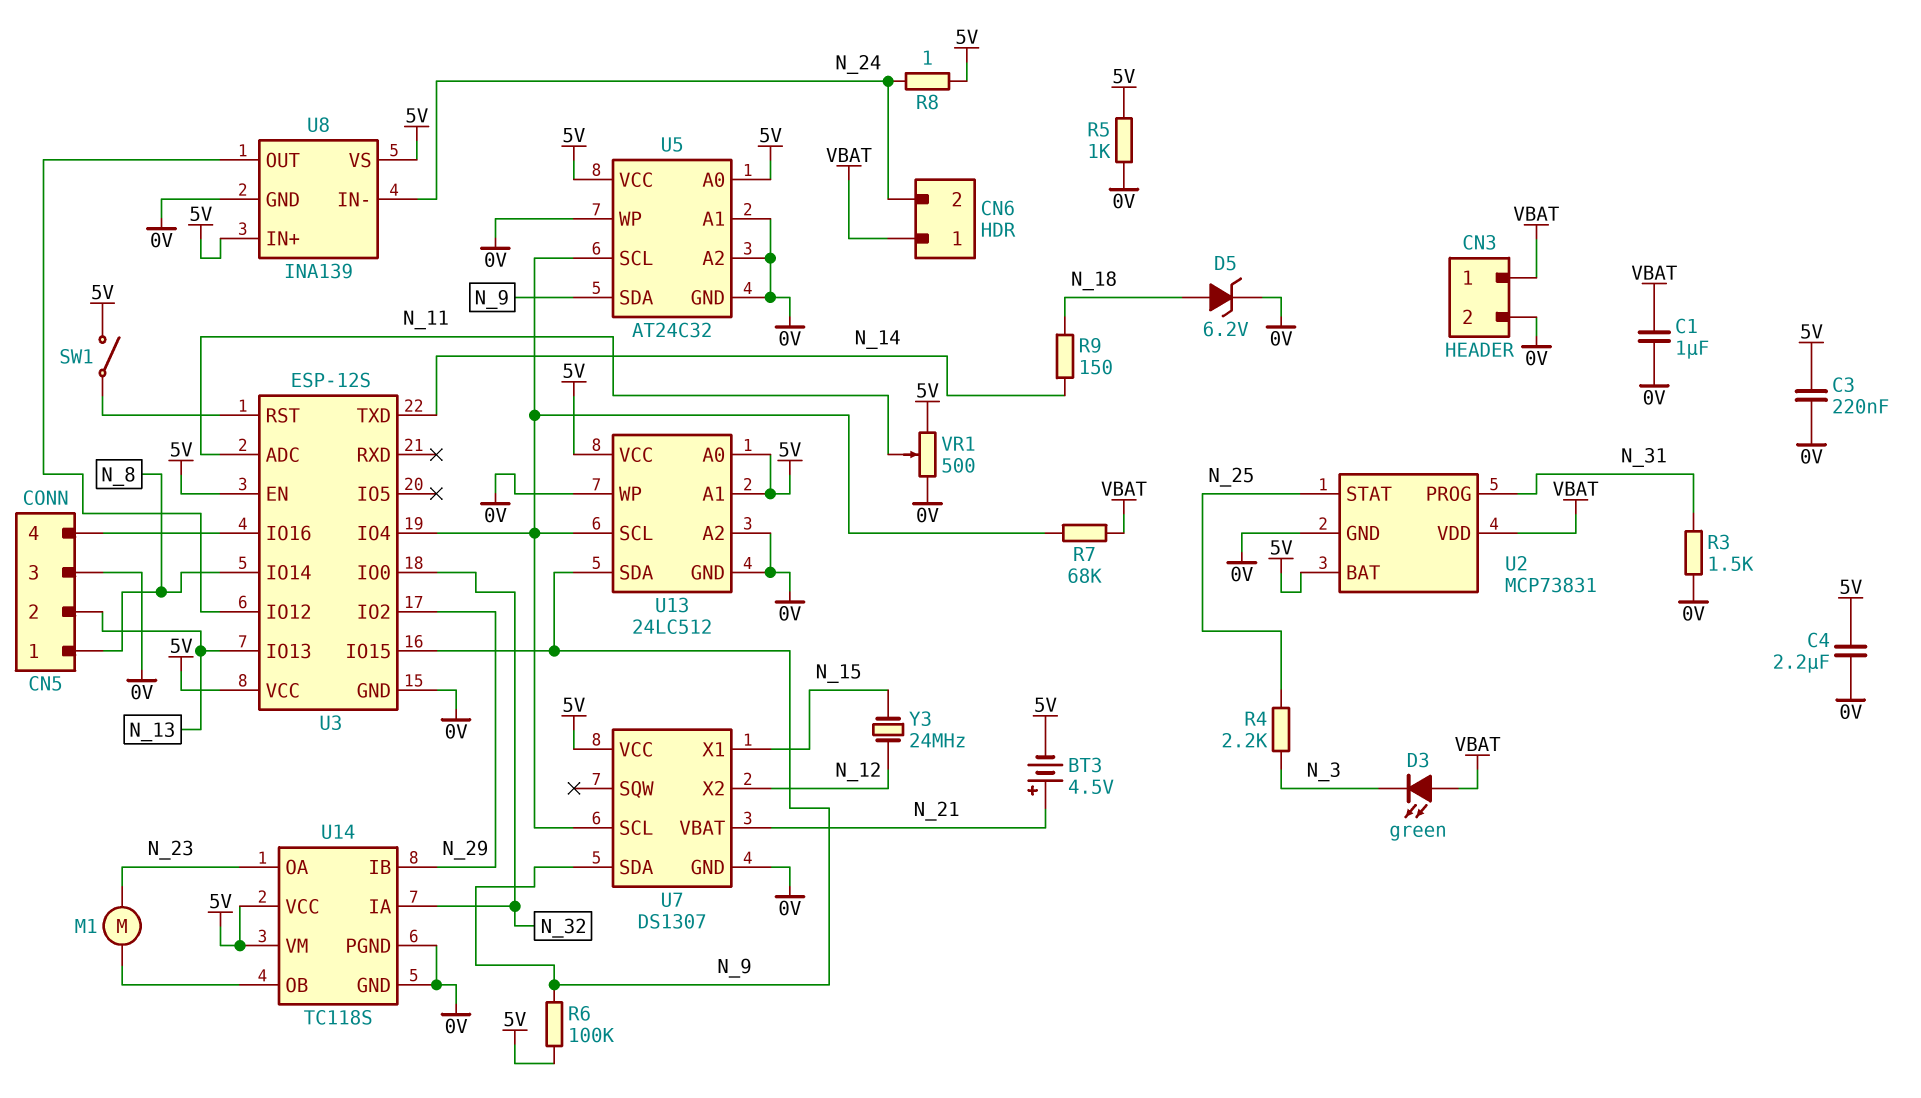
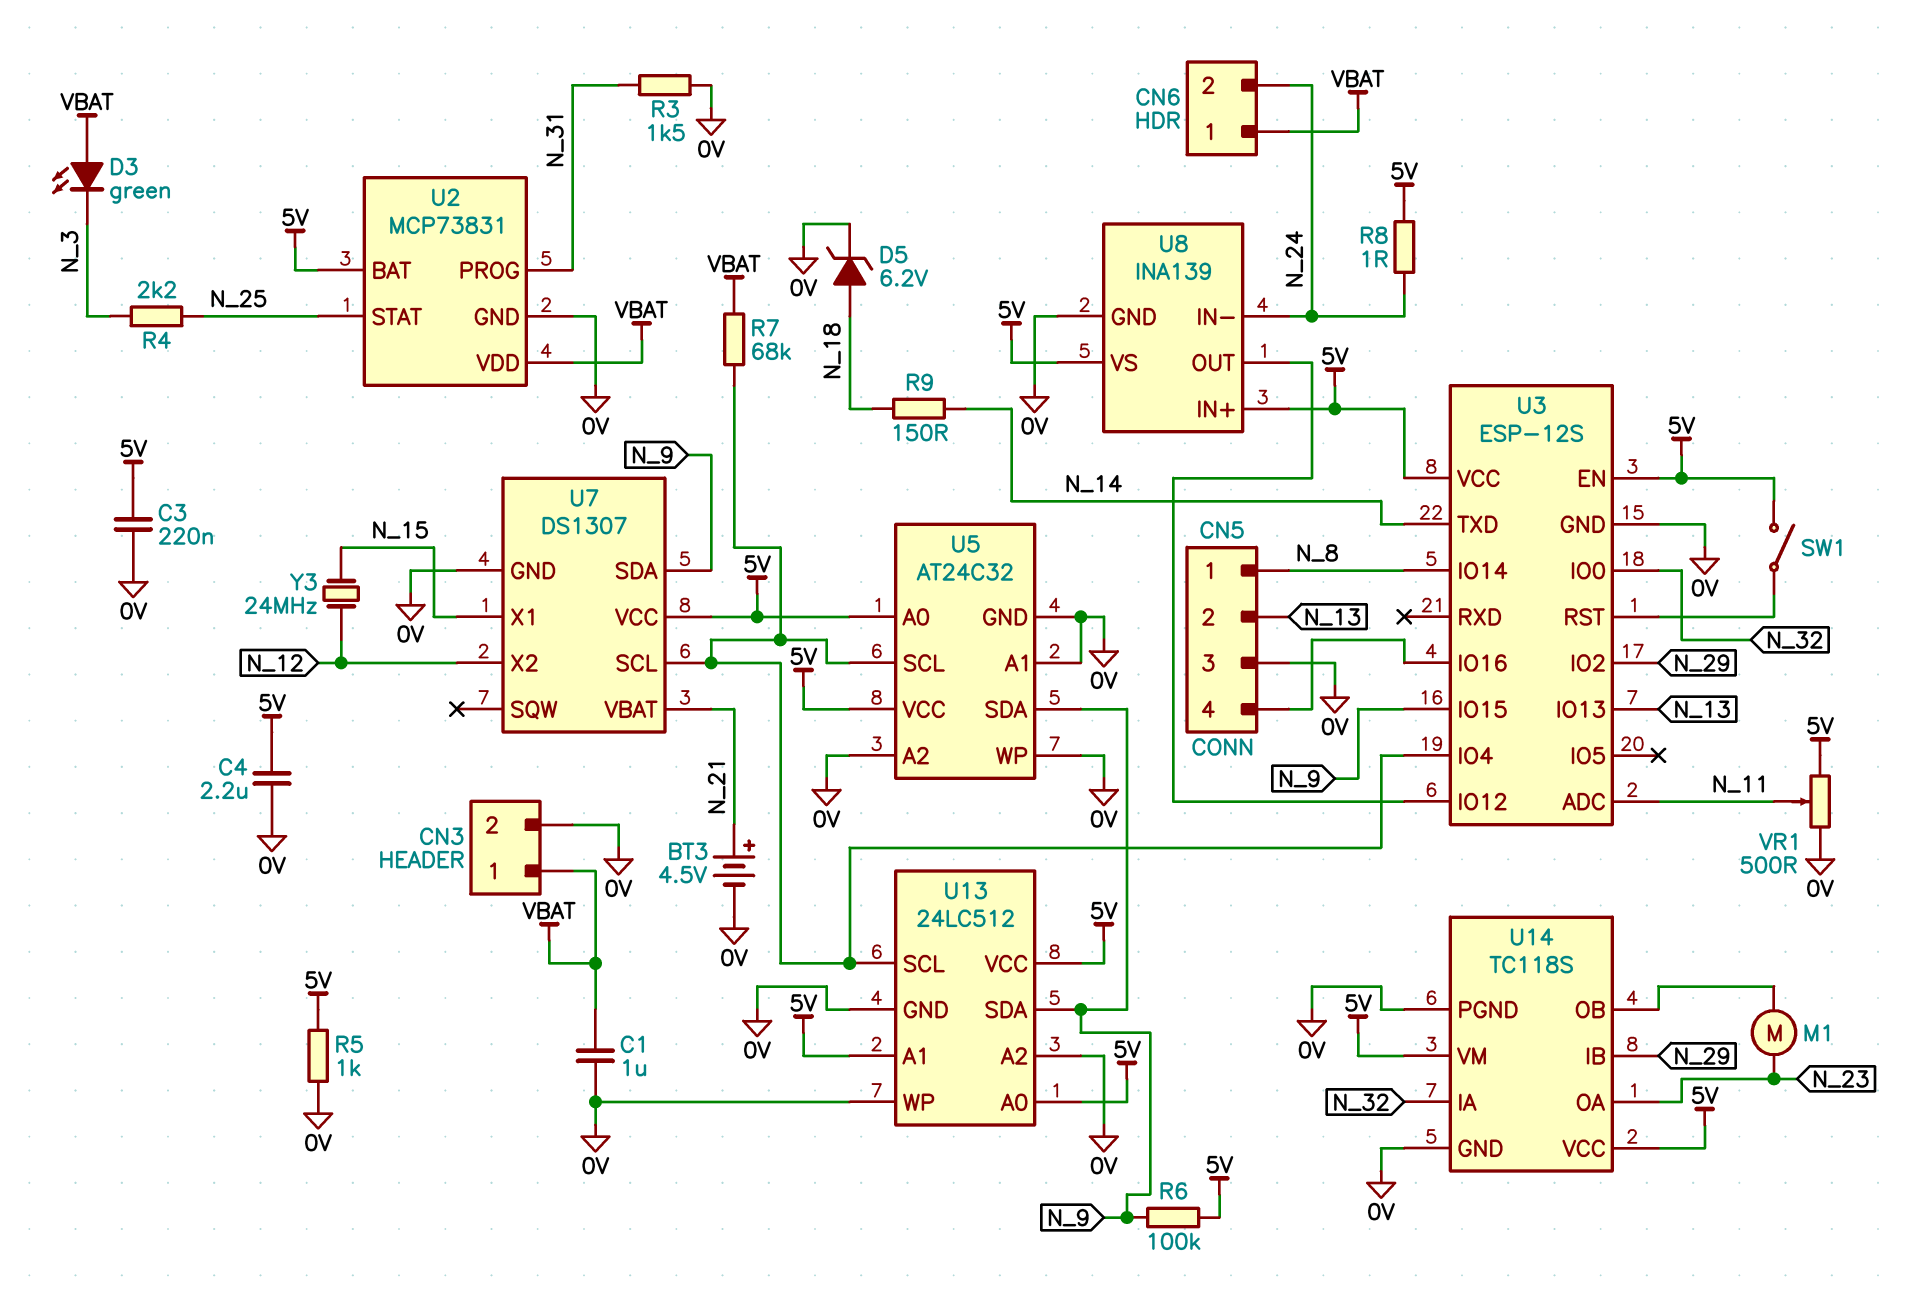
BT3: 4.5V (plus N_21, minus 5V) -> 4.5V (plus N_21, minus 0V)

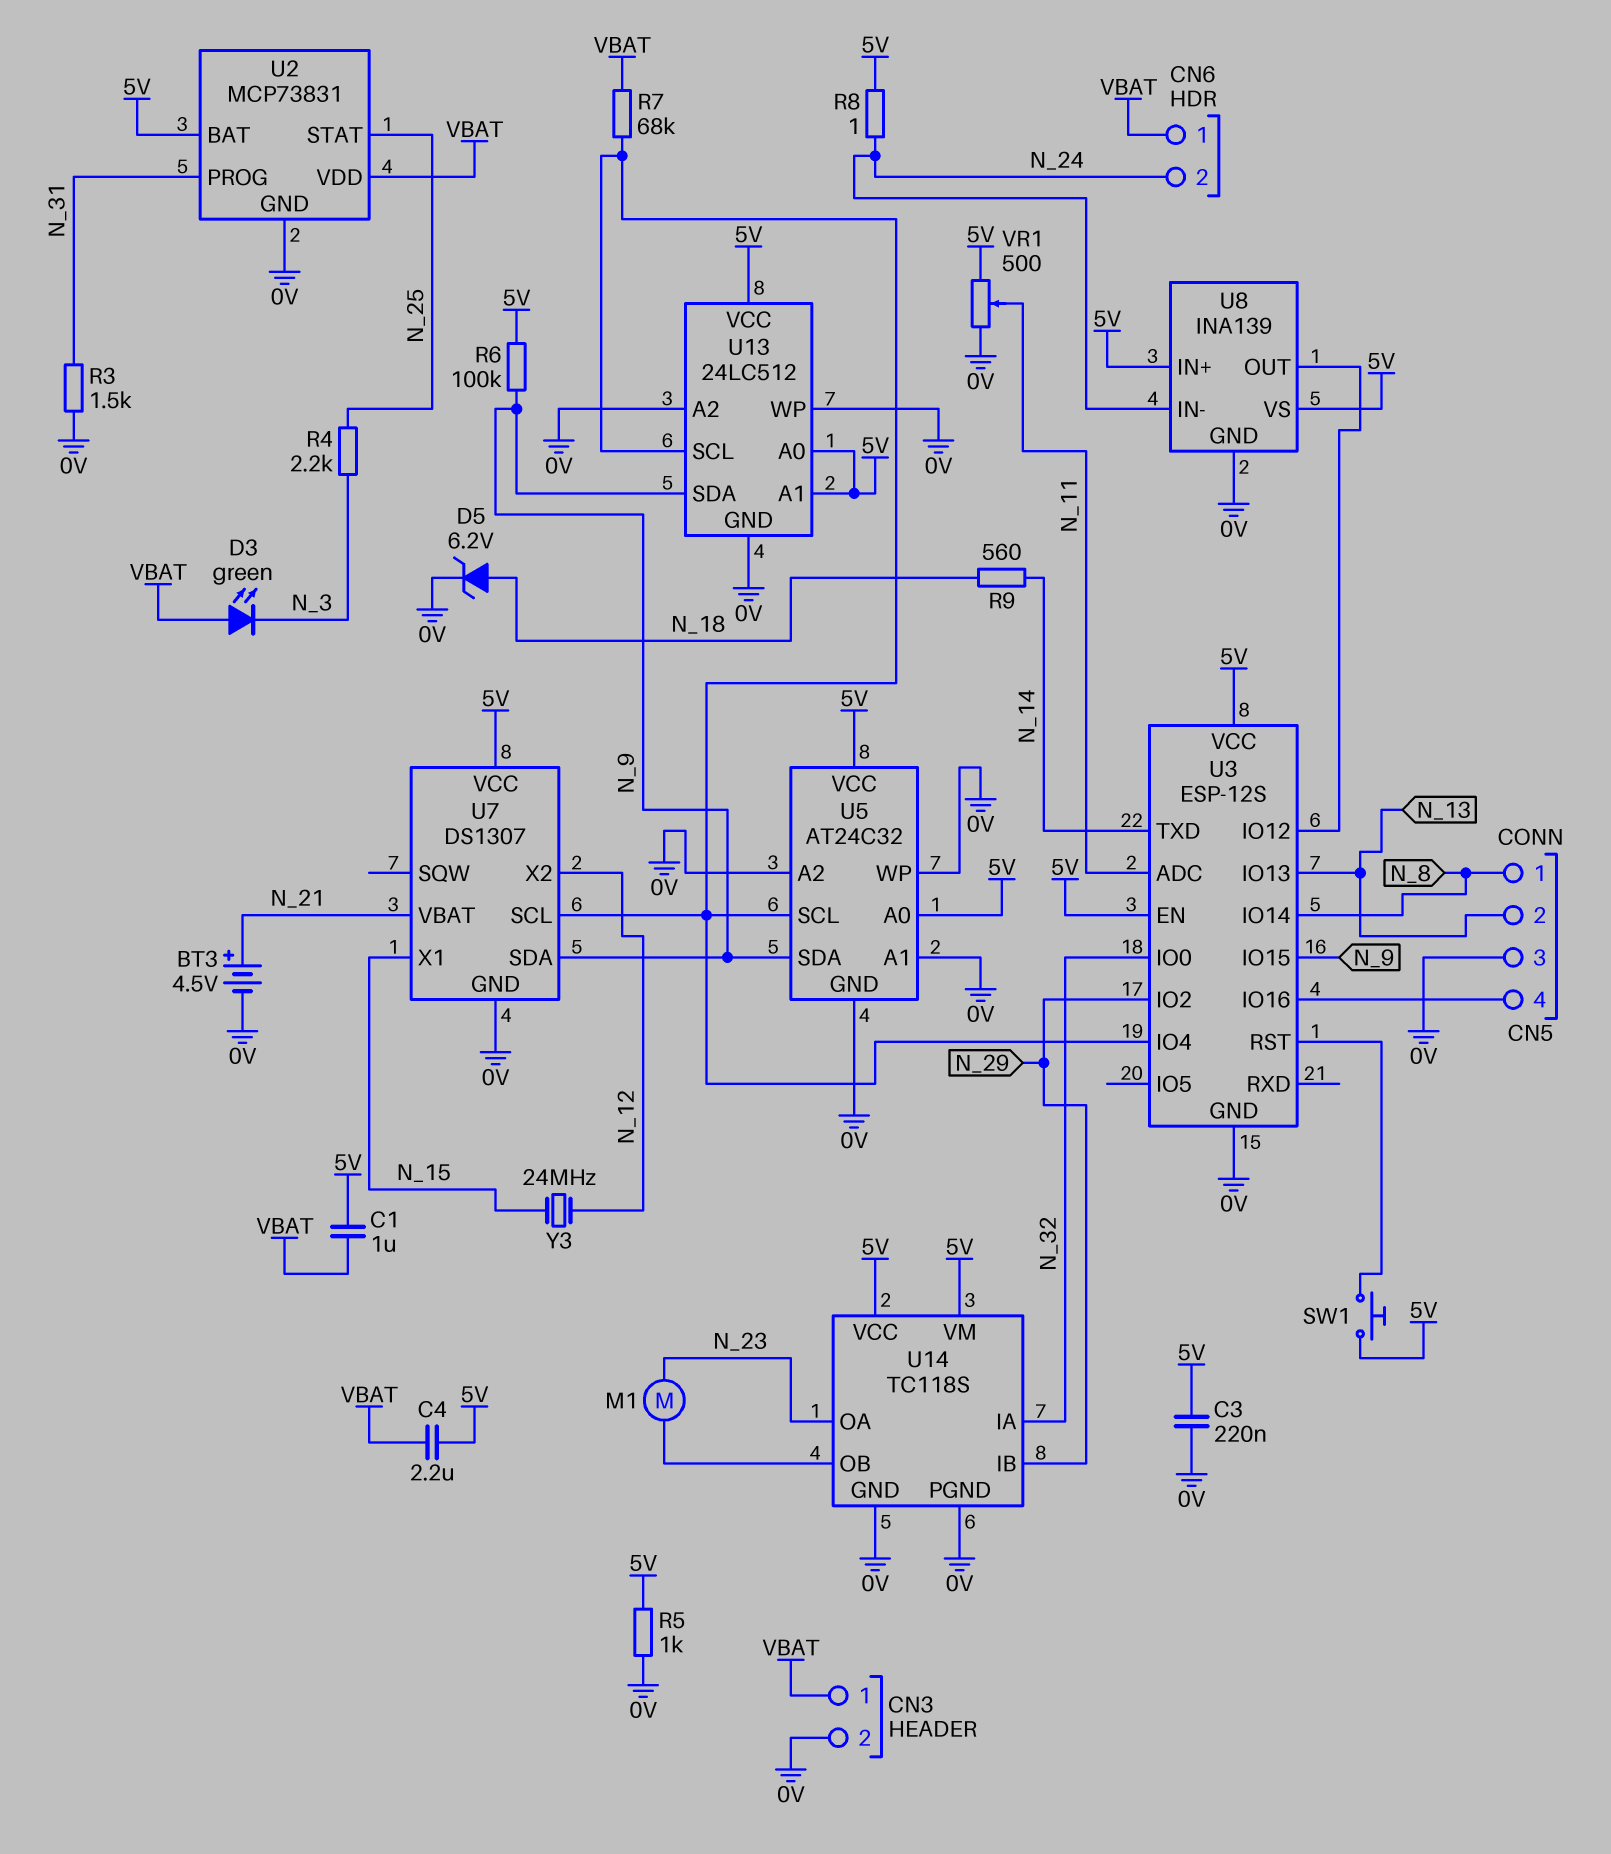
C1: 1uF (0V, VBAT) -> 1uF (5V, VBAT)
C4: 2.2uF (0V, 5V) -> 2.2uF (5V, VBAT)
R9: 150 (N_14, N_18) -> 560 (N_14, N_18)
SW1: switch (5V, U3/RST) -> button (5V, U3/RST)

